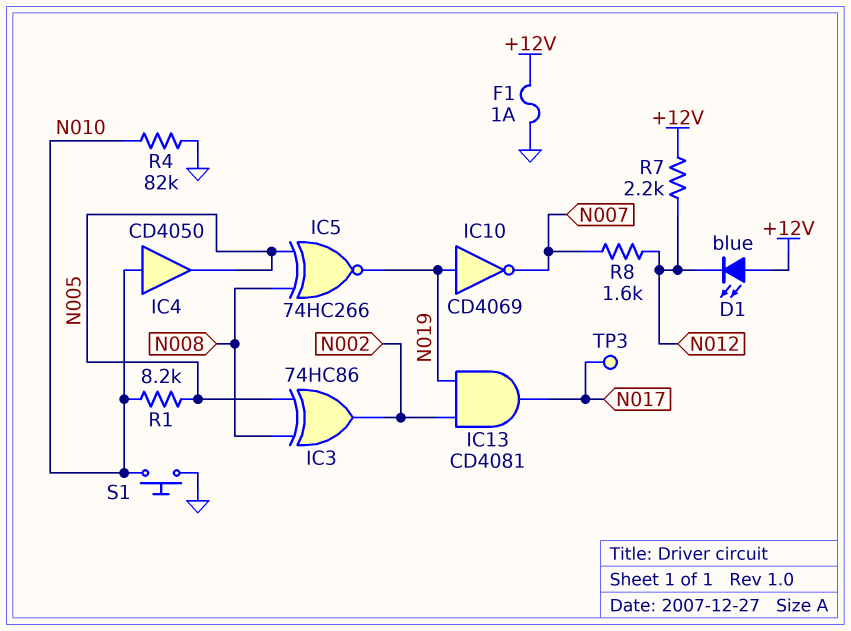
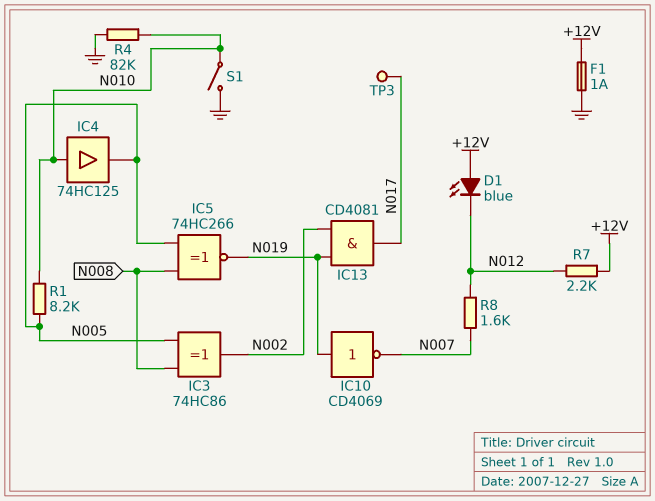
IC4: buffer CD4050 (in N010, out N005) -> buffer 74HC125 (in N010, out N005)
S1: button (GND, N010) -> switch (GND, N010)

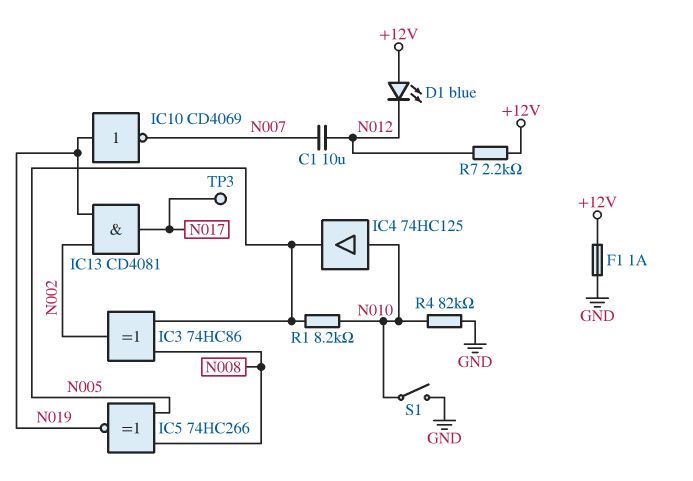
C1: none -> 10uF (N007, N012)
R8: 1.6k (N007, N012) -> none

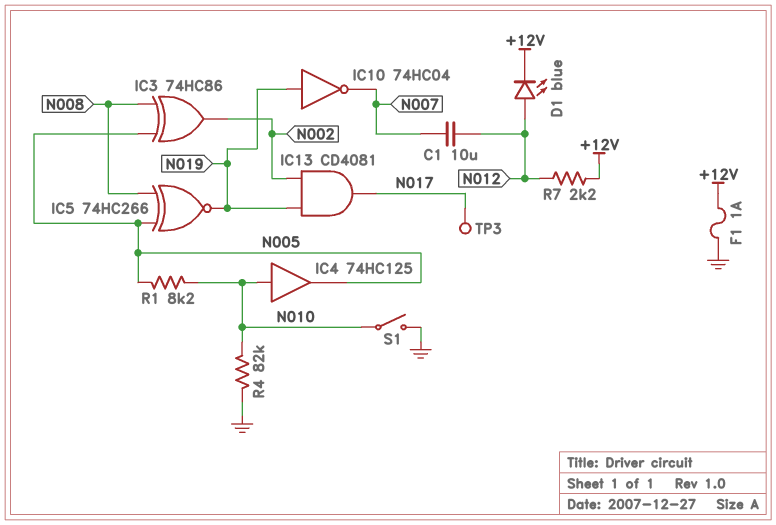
D1: LED blue (A +12V, K N012) -> LED blue (A N012, K +12V)
IC10: NOT CD4069 (in N019, out N007) -> NOT 74HC04 (in N019, out N007)

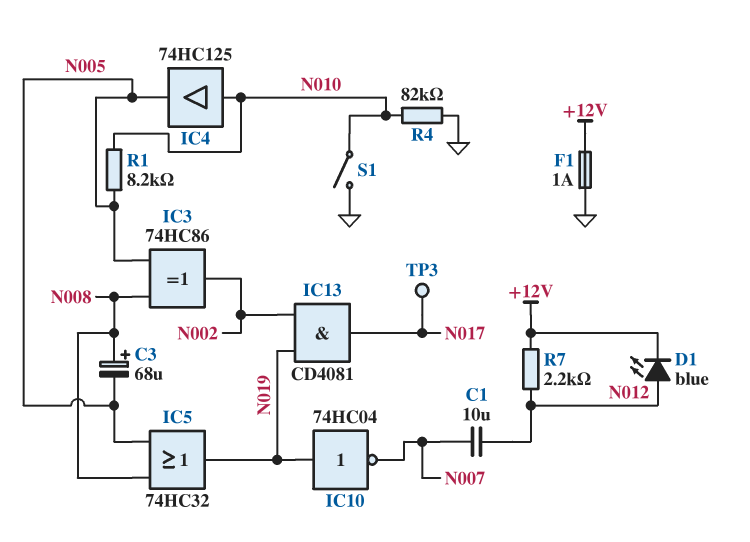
C3: none -> 68uF (plus N008, minus N005)
IC5: XNOR 74HC266 (in N005, in N008, out N019) -> OR 74HC32 (in N005, in N008, out N019)

